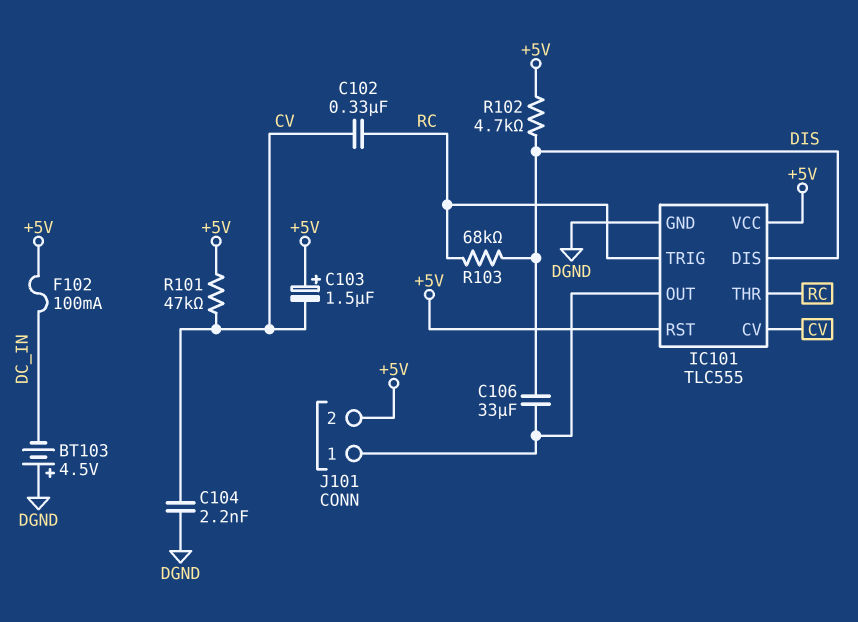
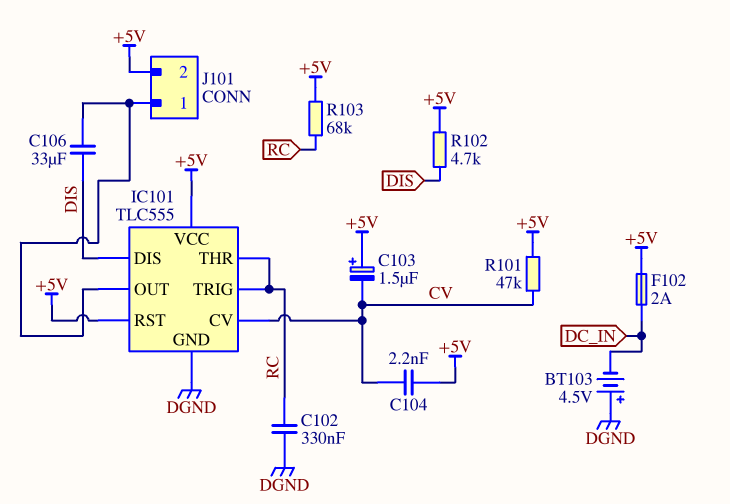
C102: 330nF (CV, RC) -> 330nF (DGND, RC)
C104: 2.2nF (CV, DGND) -> 2.2nF (+5V, CV)
F102: 100mA (+5V, DC_IN) -> 2A (+5V, DC_IN)
R103: 68k (DIS, RC) -> 68k (+5V, RC)

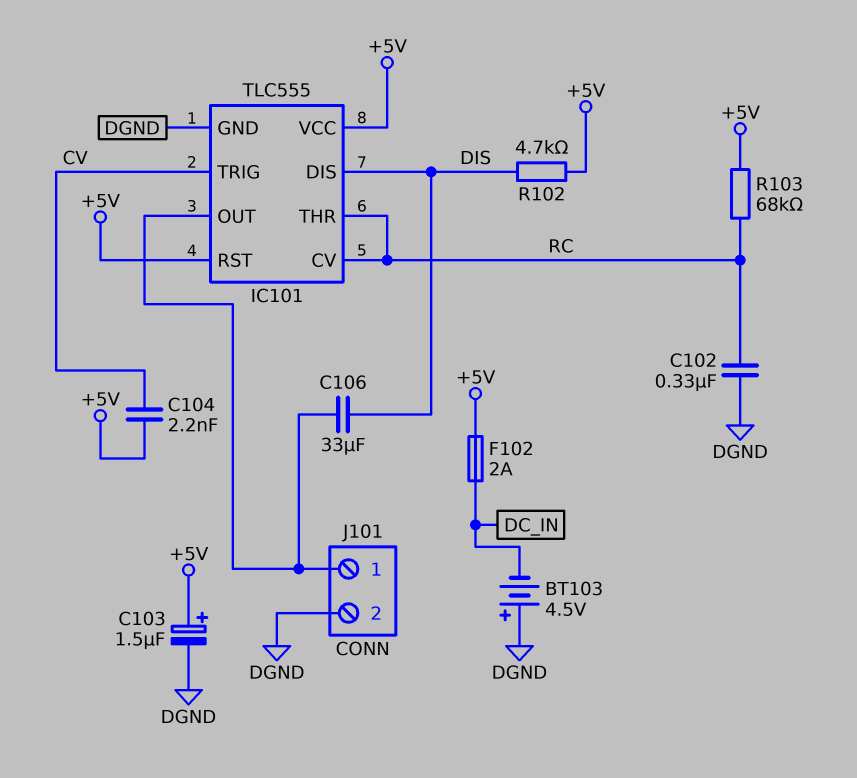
C103: 1.5uF (plus +5V, minus CV) -> 1.5uF (plus +5V, minus DGND)
IC101 pin CV: CV -> RC
IC101 pin TRIG: RC -> CV
J101 pin 2: +5V -> DGND
R101: 47k (+5V, CV) -> none

